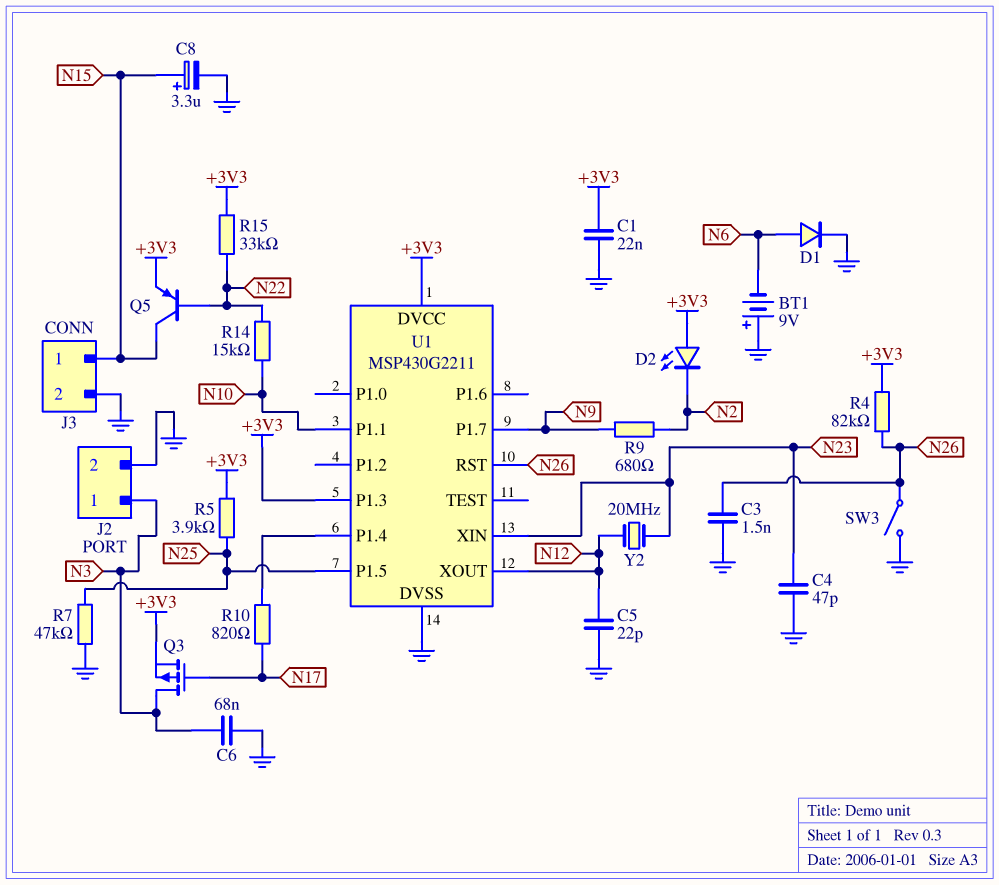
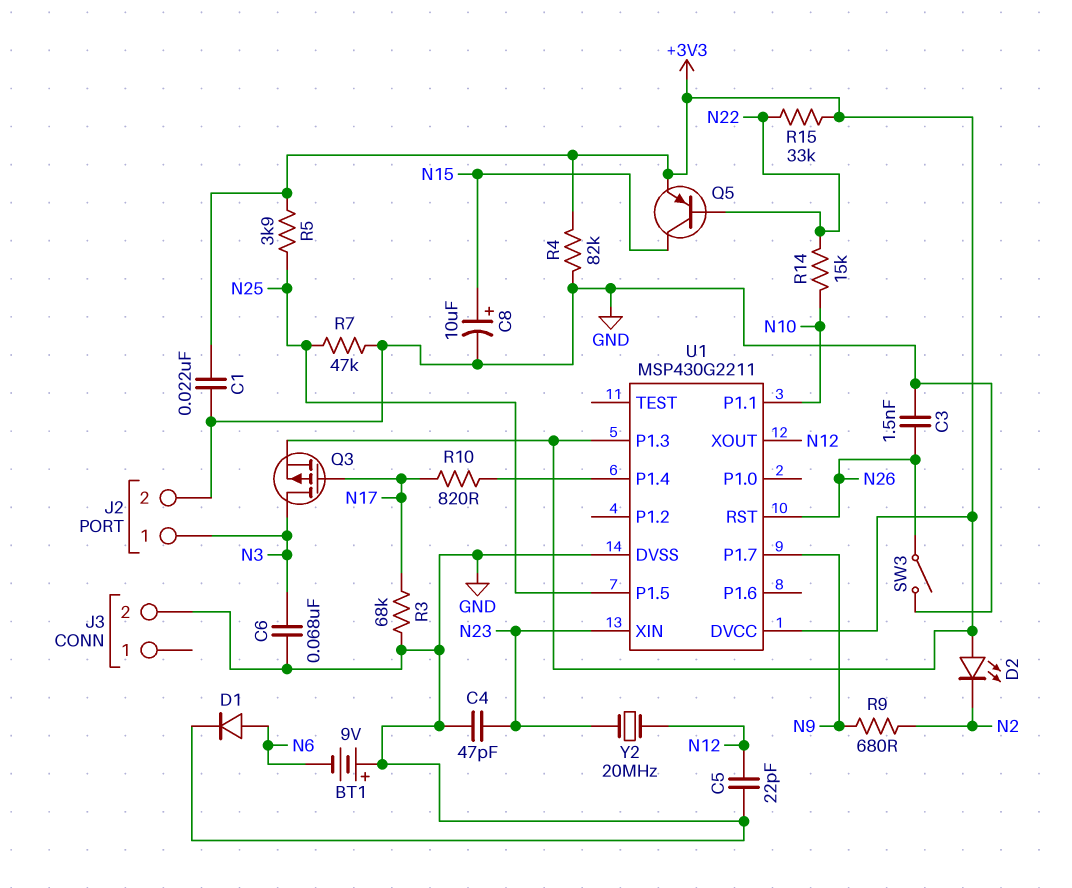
C8: 3.3uF (plus N15, minus GND) -> 10uF (plus N15, minus GND)
J3 pin 1: N15 -> none
R3: none -> 68k (GND, N17)
R4: 82k (+3V3, N26) -> 82k (+3V3, GND)

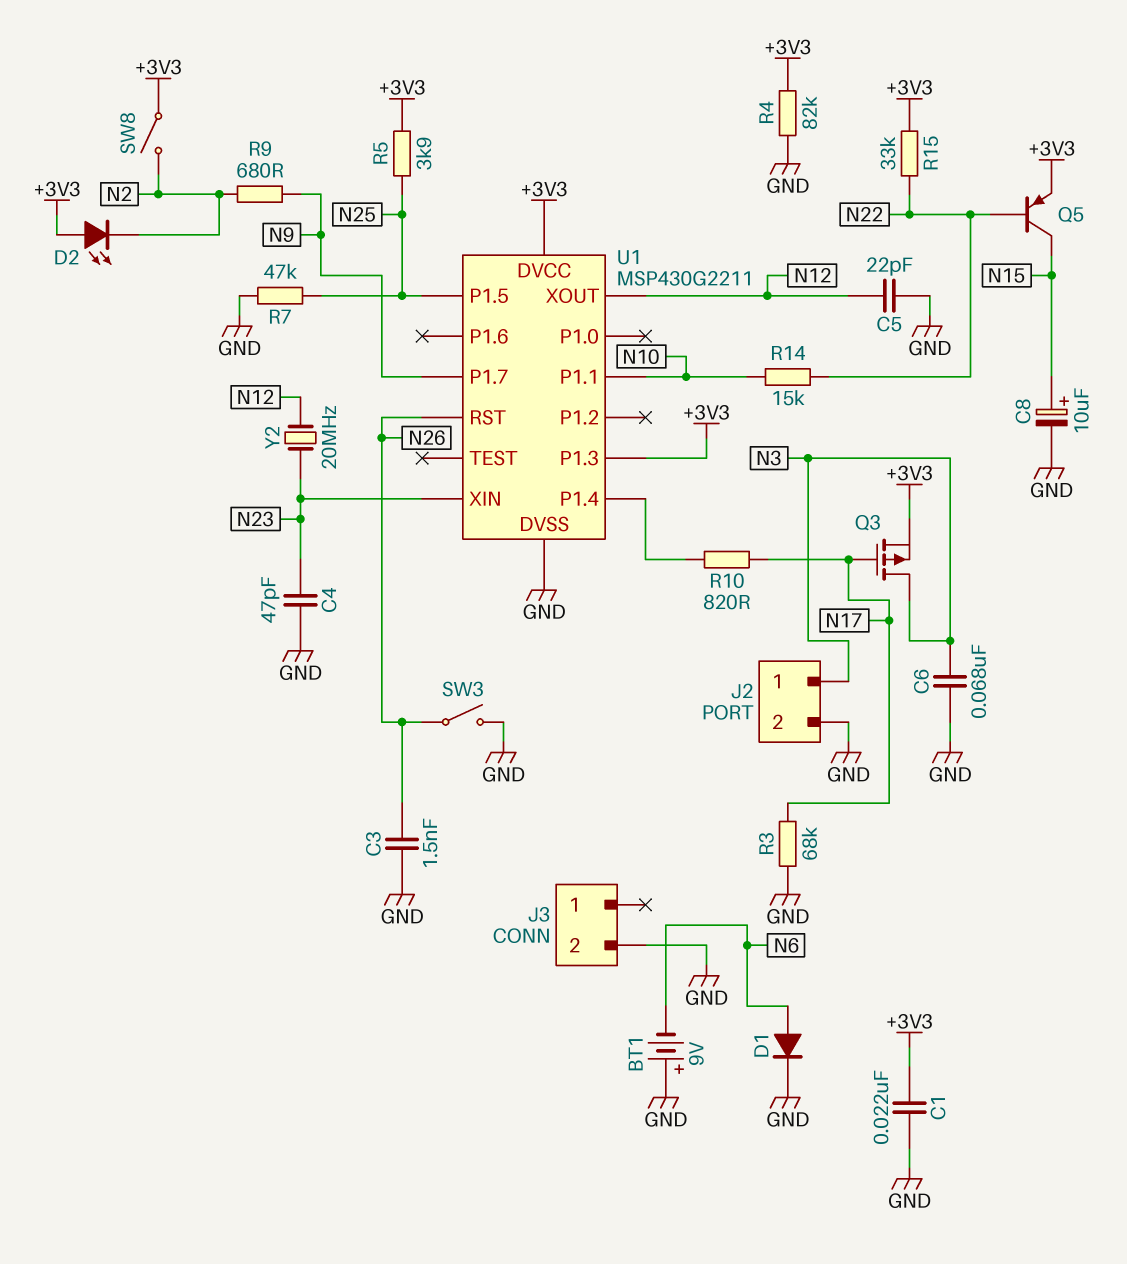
SW8: none -> switch (+3V3, N2)

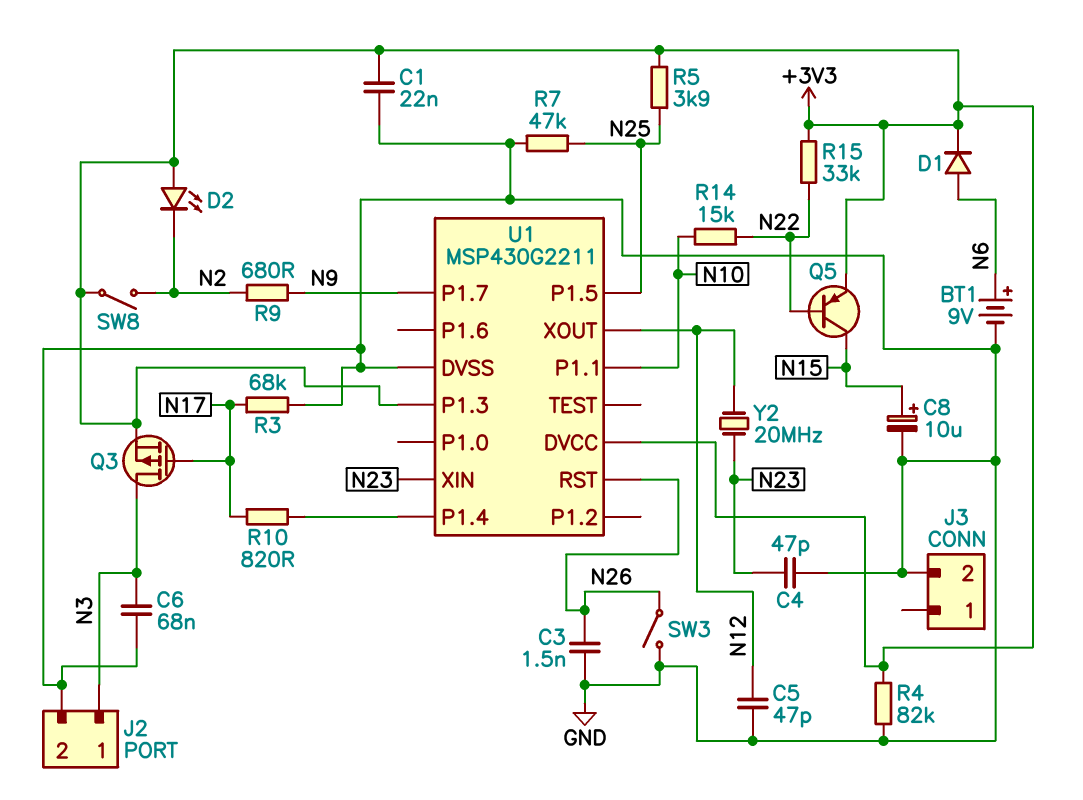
BT1: 9V (plus GND, minus N6) -> 9V (plus N6, minus GND)
C5: 22pF (GND, N12) -> 47pF (GND, N12)
D1: diode (A N6, K GND) -> diode (A N6, K +3V3)

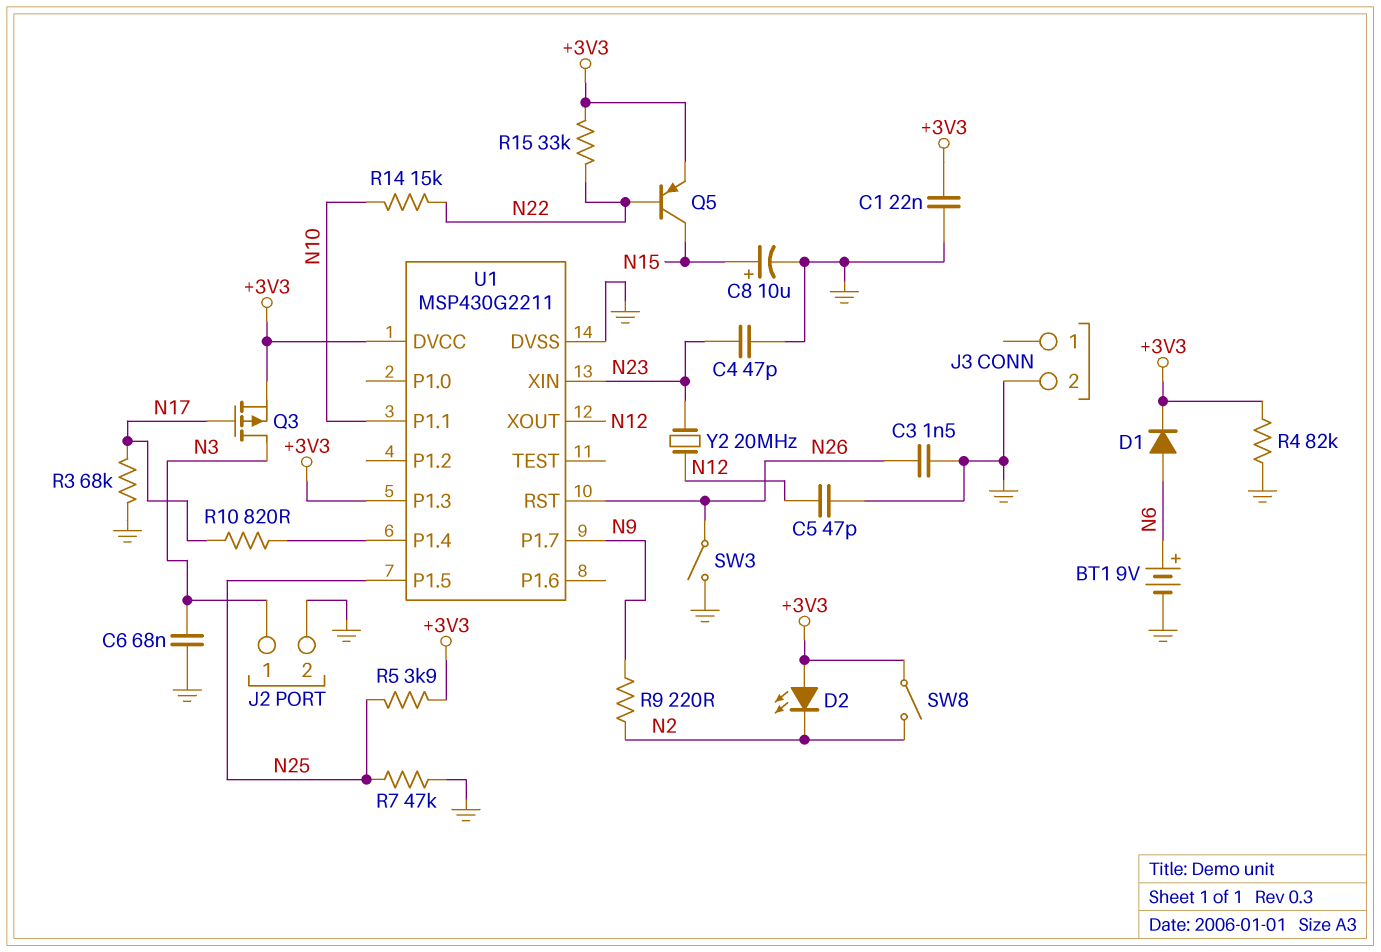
R9: 680 (N2, N9) -> 220 (N2, N9)

